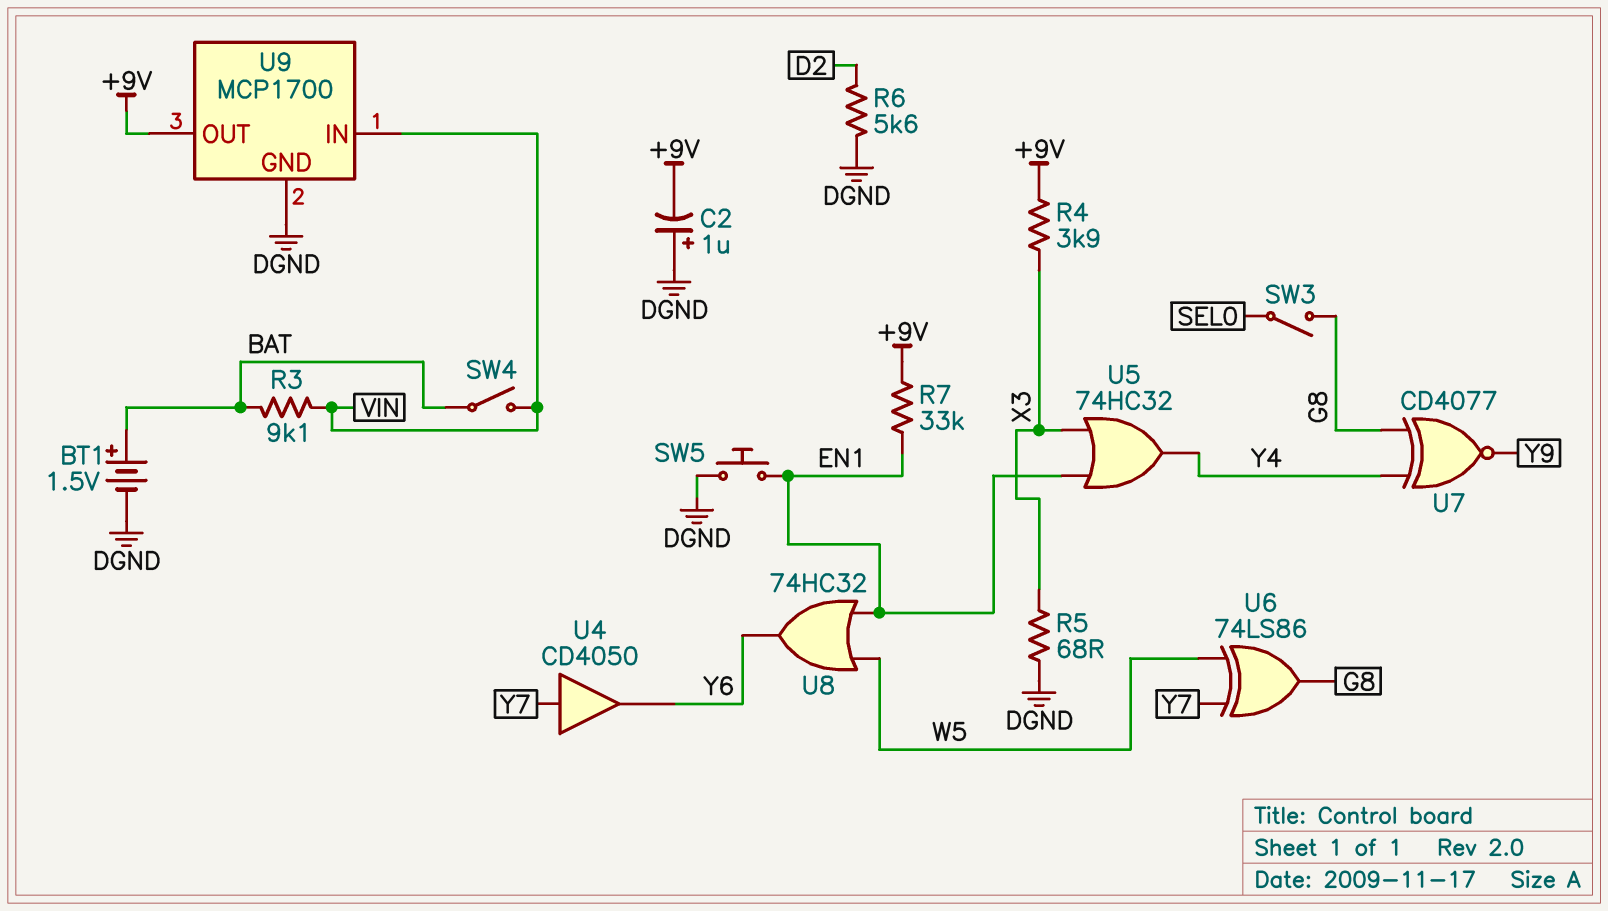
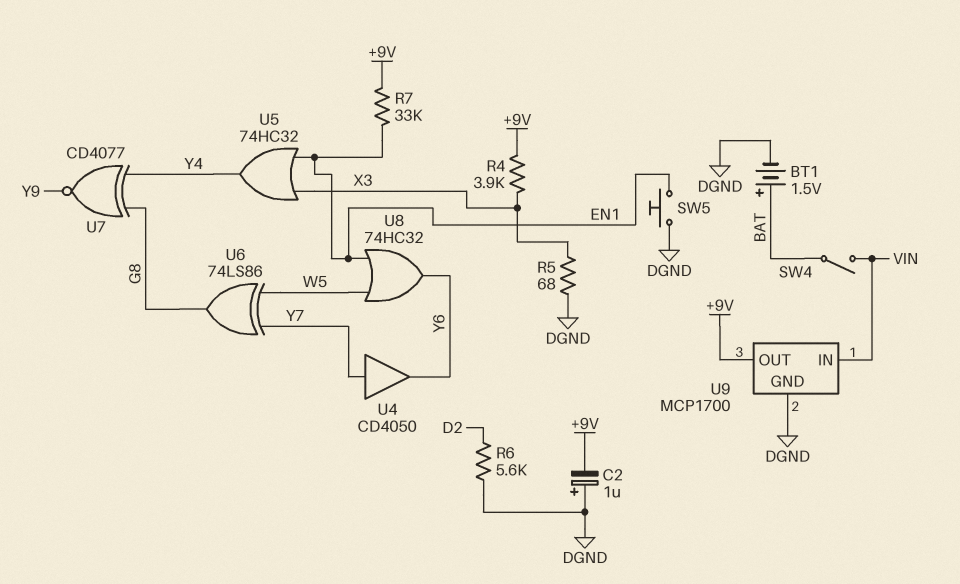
R3: 9.1k (BAT, VIN) -> none
SW3: switch (G8, SEL0) -> none

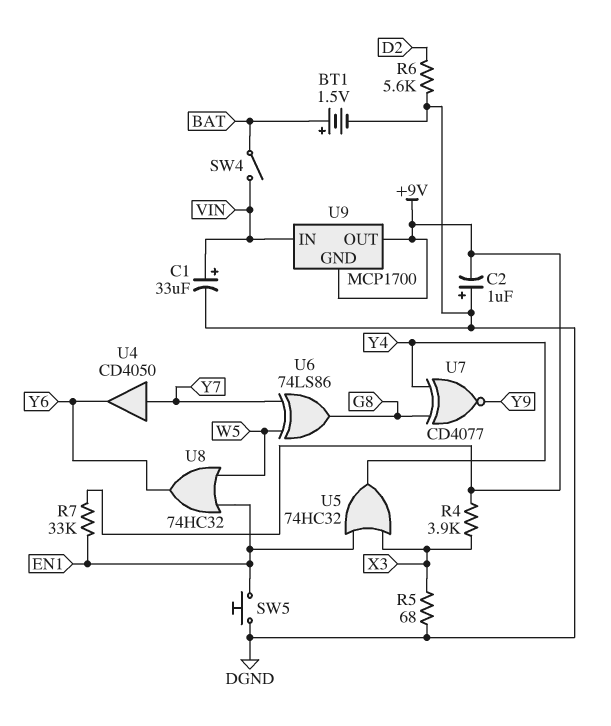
C1: none -> 33uF (plus VIN, minus DGND)
U9 pin GND: DGND -> +9V

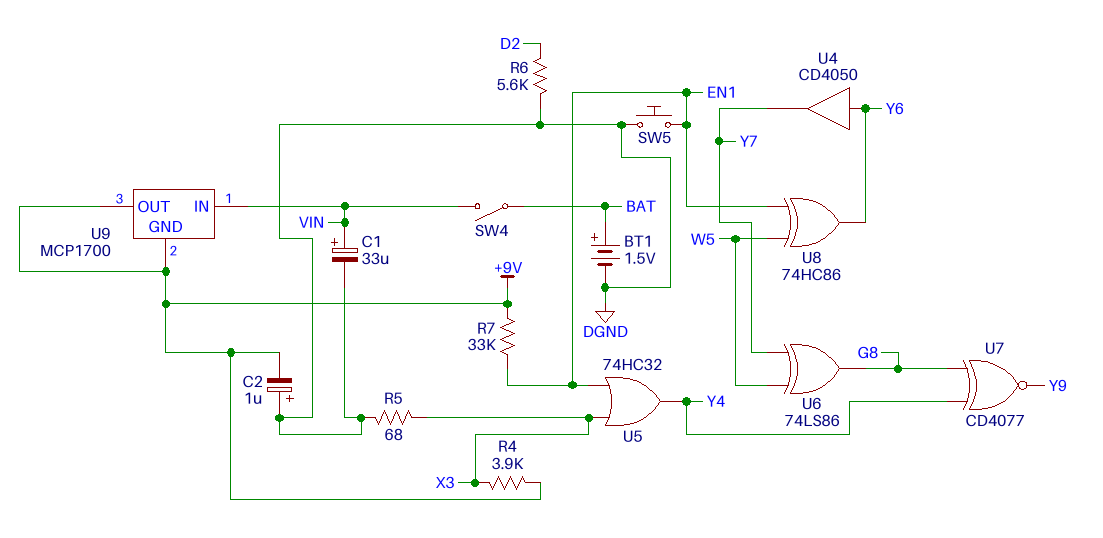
U4: buffer CD4050 (in Y7, out Y6) -> buffer CD4050 (in Y6, out Y7)
U8: OR 74HC32 (in EN1, in W5, out Y6) -> XOR 74HC86 (in EN1, in W5, out Y6)

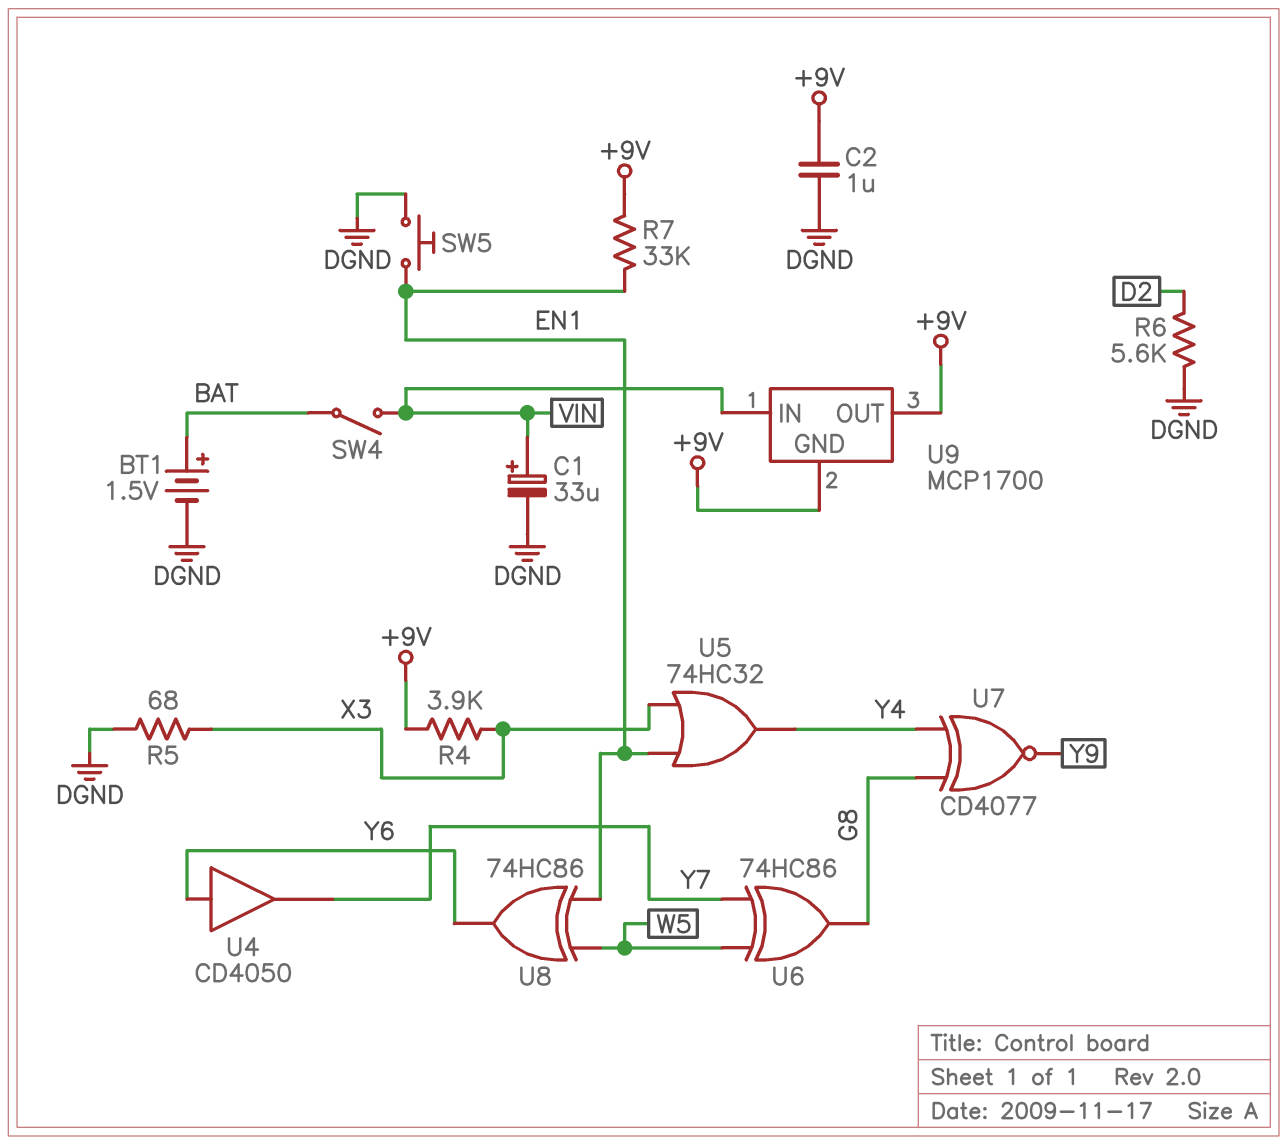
C2: 1uF (plus DGND, minus +9V) -> 1uF (+9V, DGND)
U6: XOR 74LS86 (in W5, in Y7, out G8) -> XOR 74HC86 (in W5, in Y7, out G8)

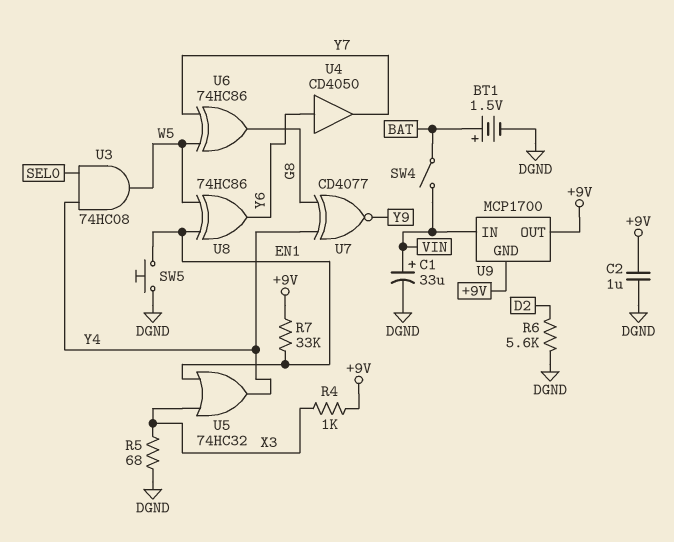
R4: 3.9k (+9V, X3) -> 1k (+9V, X3)
U3: none -> AND 74HC08 (in SEL0, in Y4, out W5)

